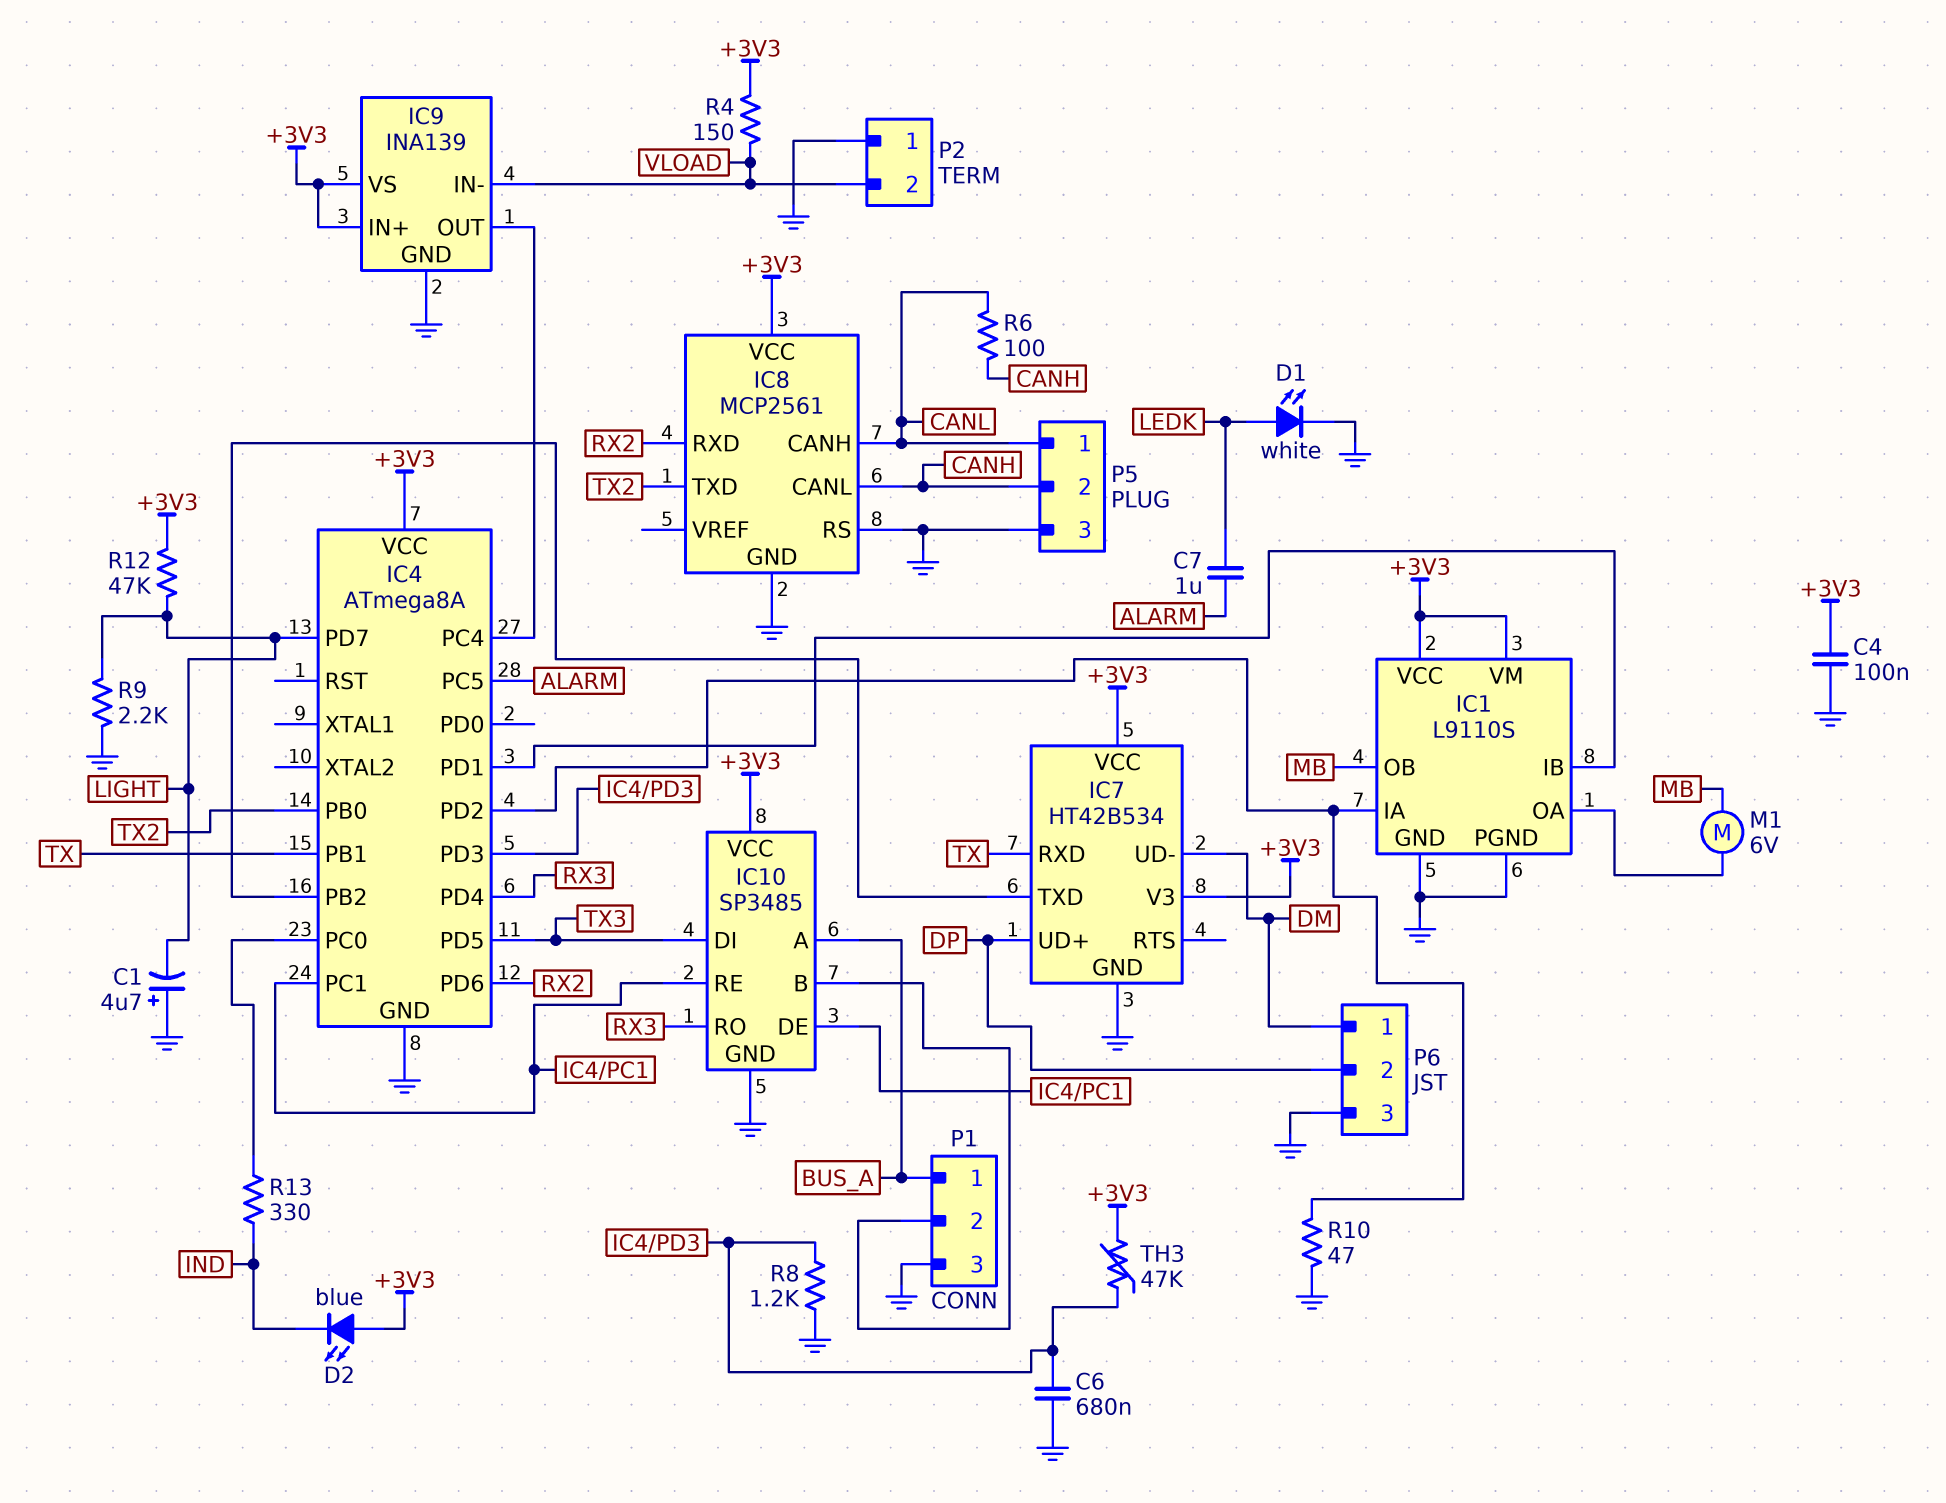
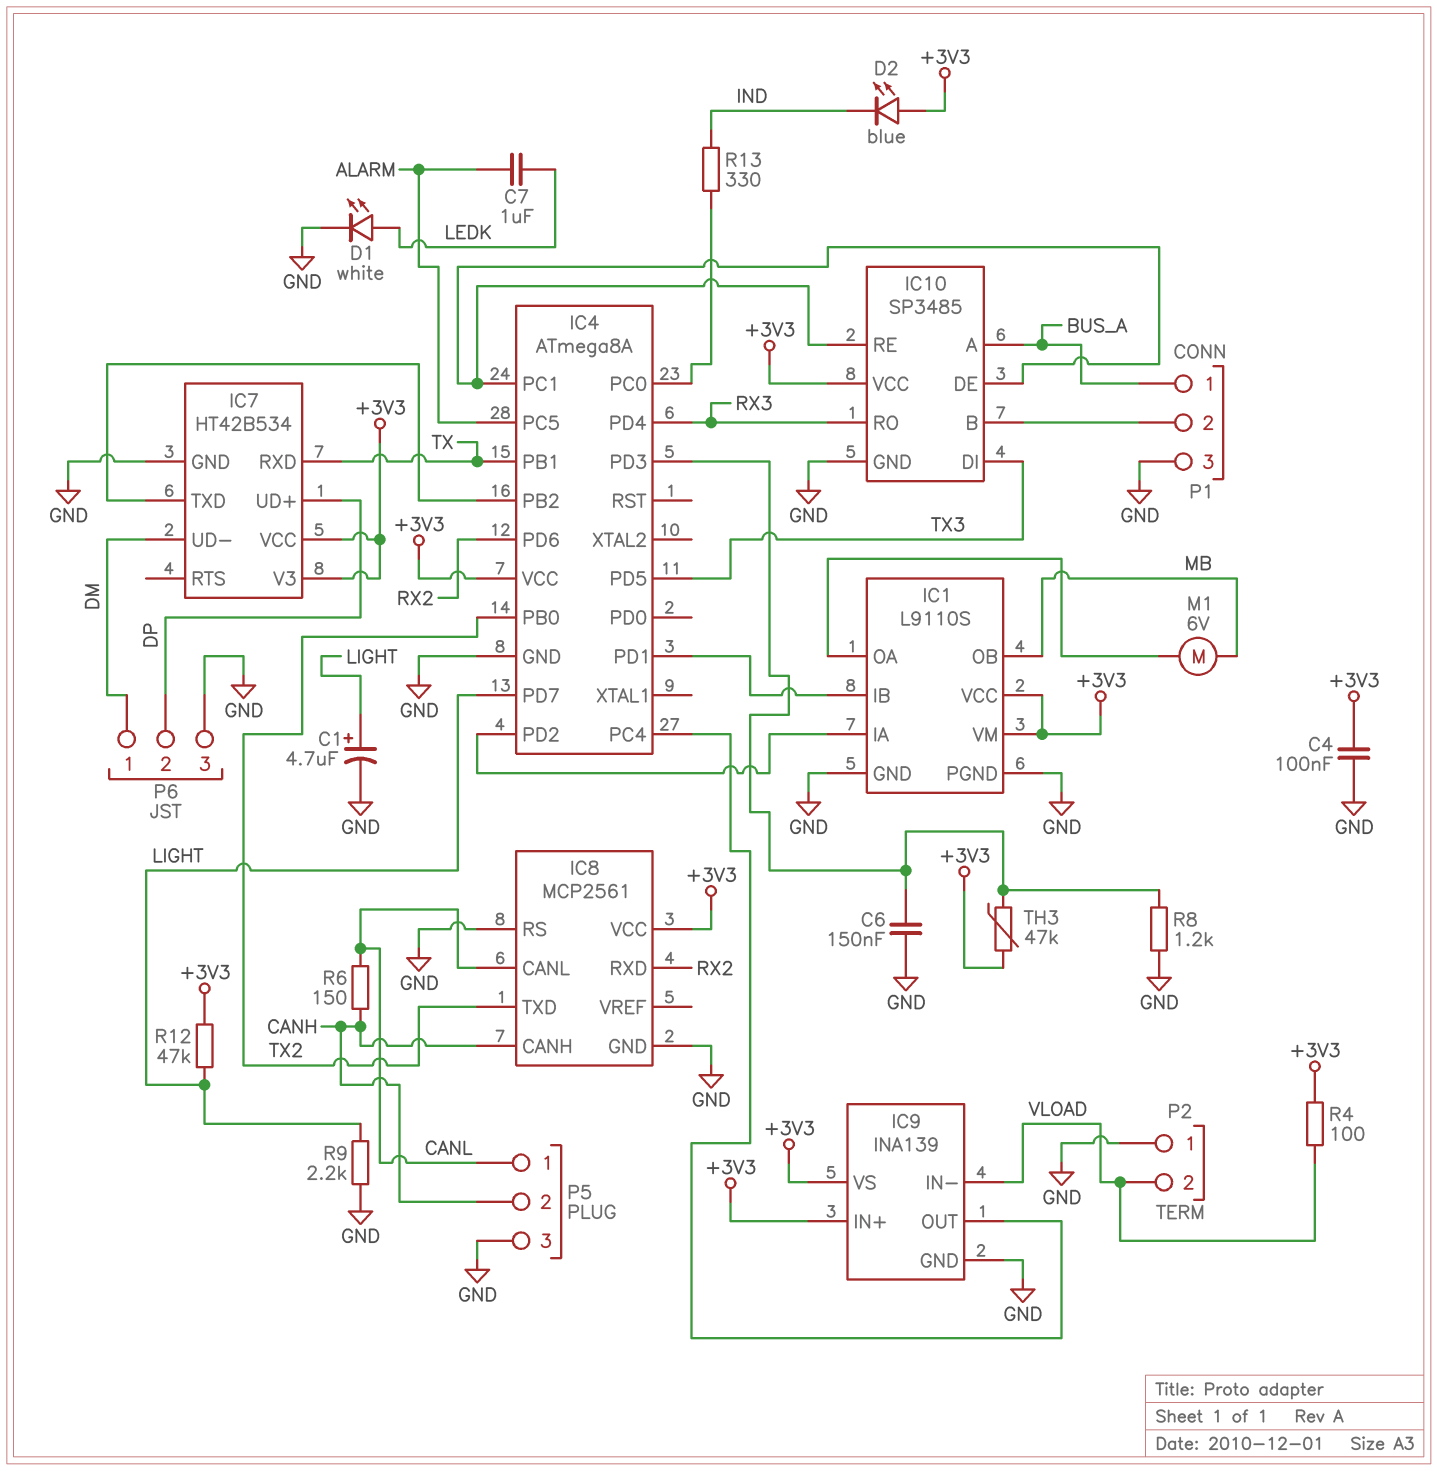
C1: 4.7uF (plus GND, minus LIGHT) -> 4.7uF (plus LIGHT, minus GND)
C6: 680nF (GND, IC4/PD3) -> 150nF (GND, IC4/PD3)
IC8 pin CANH: CANL -> CANH
IC8 pin CANL: CANH -> CANL
R4: 150 (+3V3, VLOAD) -> 100 (+3V3, VLOAD)
R6: 100 (CANH, CANL) -> 150 (CANH, CANL)
R10: 47 (GND, IC1/IA) -> none

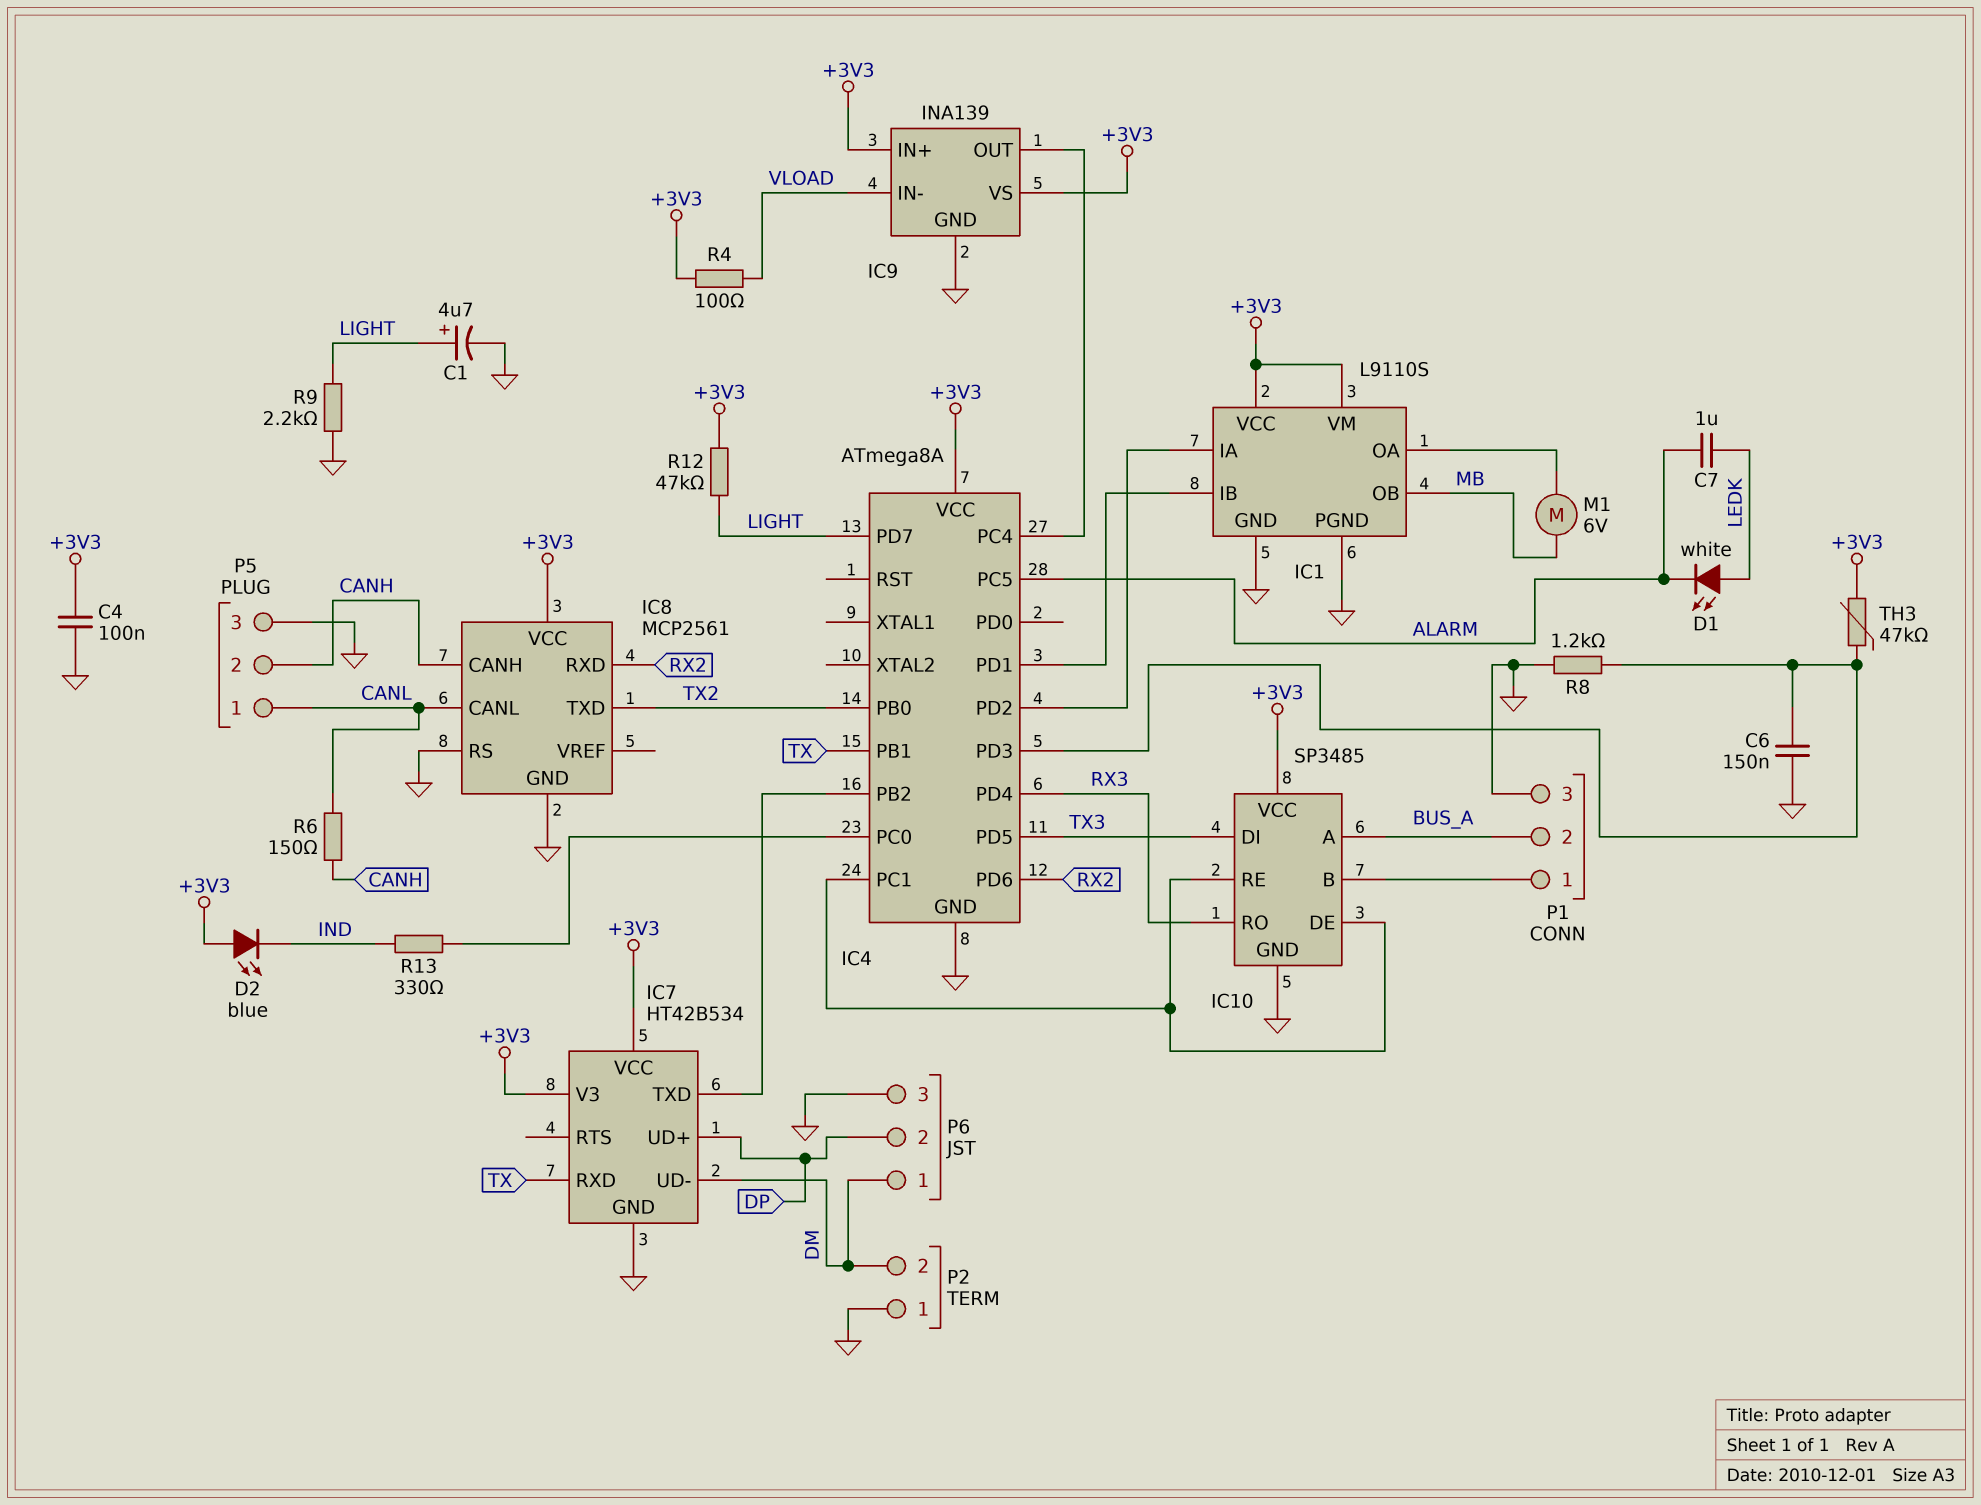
D1: LED white (A LEDK, K GND) -> LED white (A LEDK, K ALARM)
P1 pin 1: BUS_A -> IC10/B
P1 pin 2: IC10/B -> BUS_A
P2 pin 2: VLOAD -> DM

